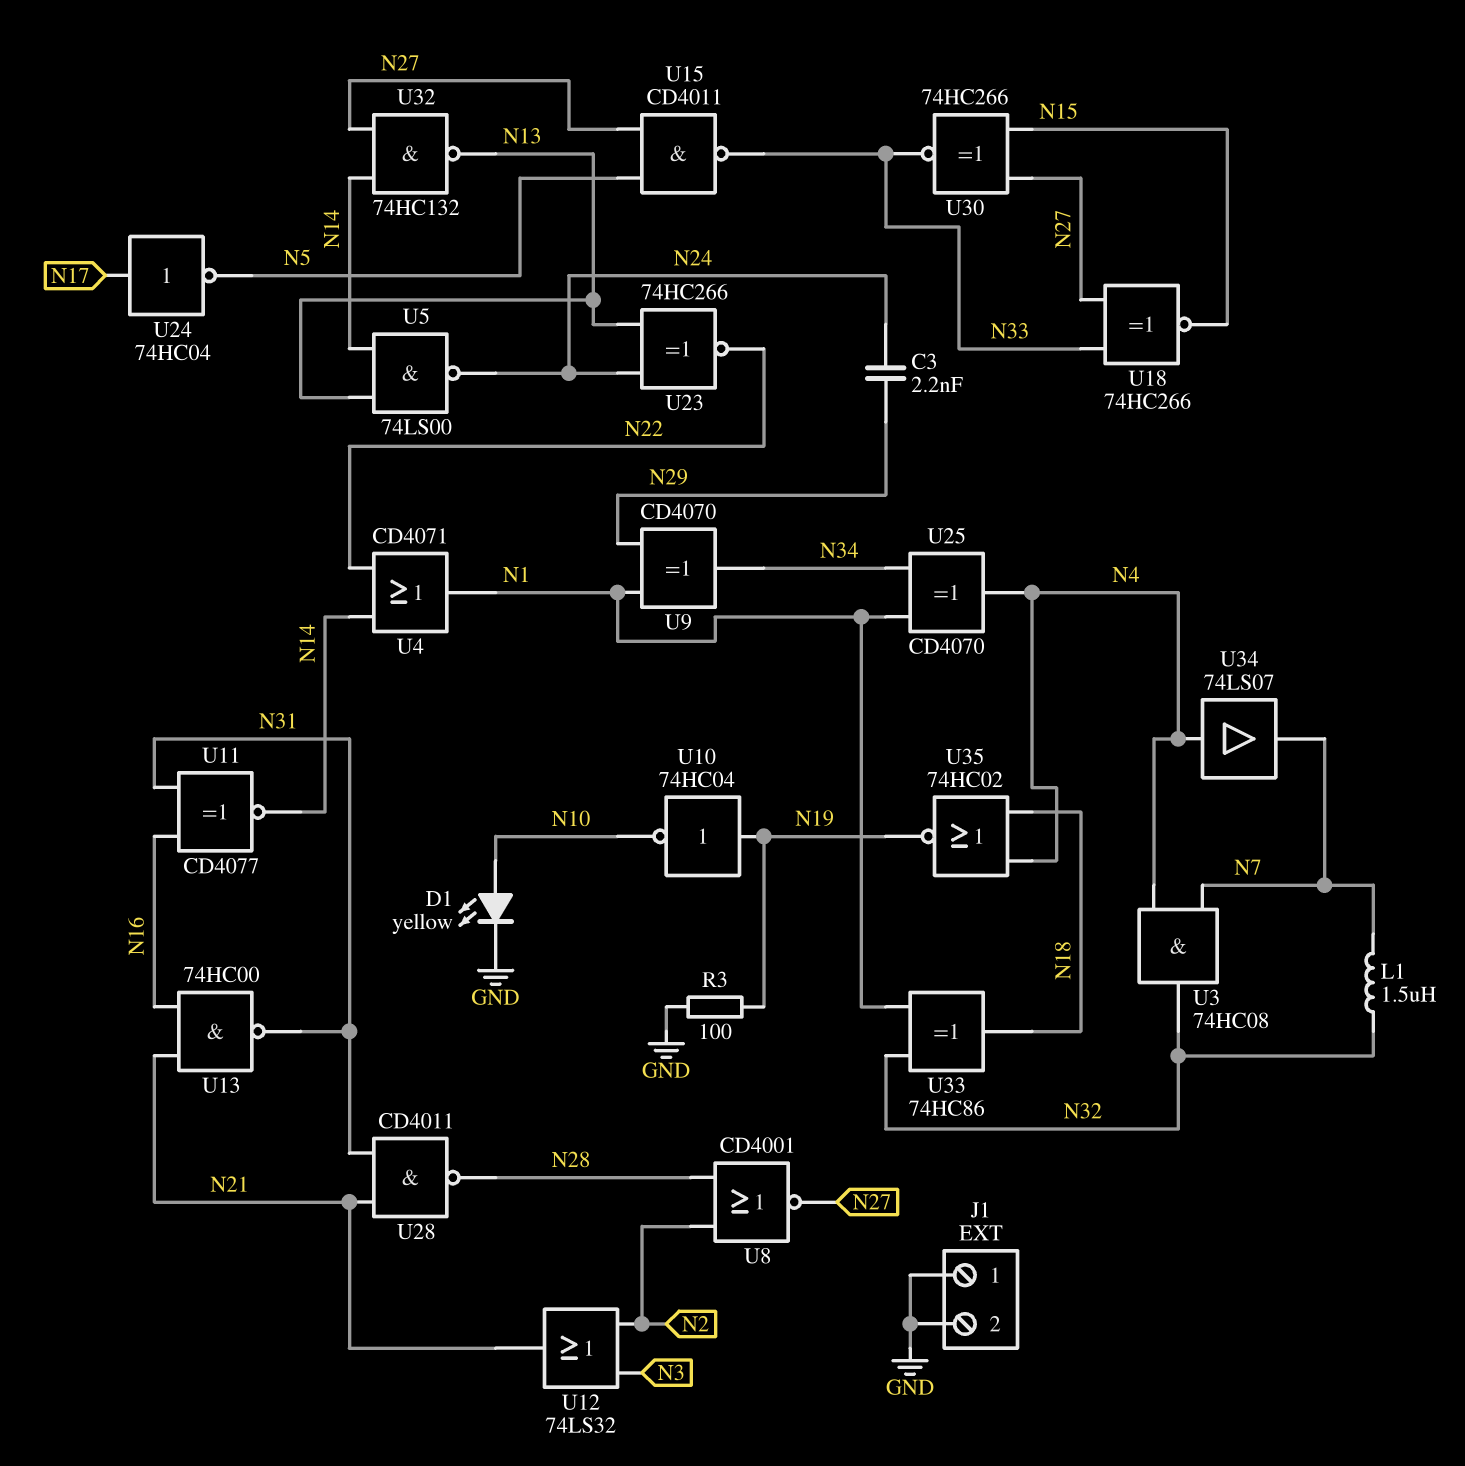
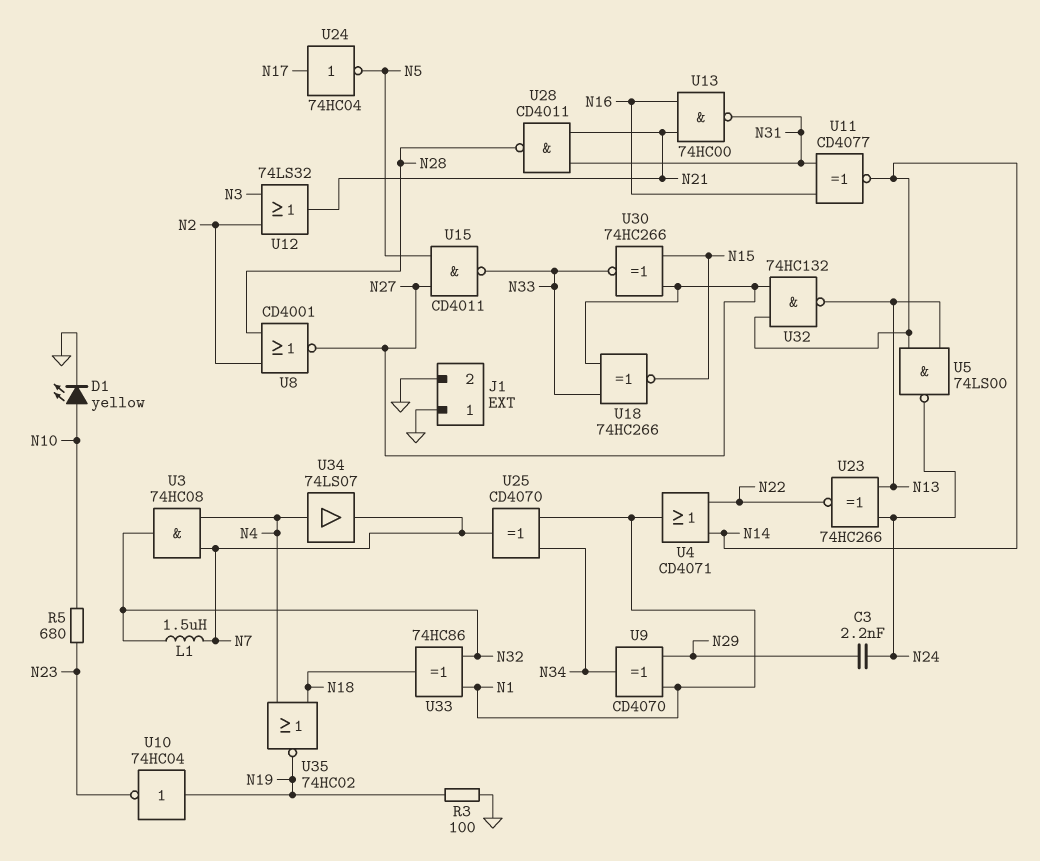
R5: none -> 680 (N10, N23)
U10: NOT 74HC04 (in N19, out N10) -> NOT 74HC04 (in N19, out N23)
U25: XOR CD4070 (in N1, in N34, out N4) -> XOR CD4070 (in N1, in N34, out N7)

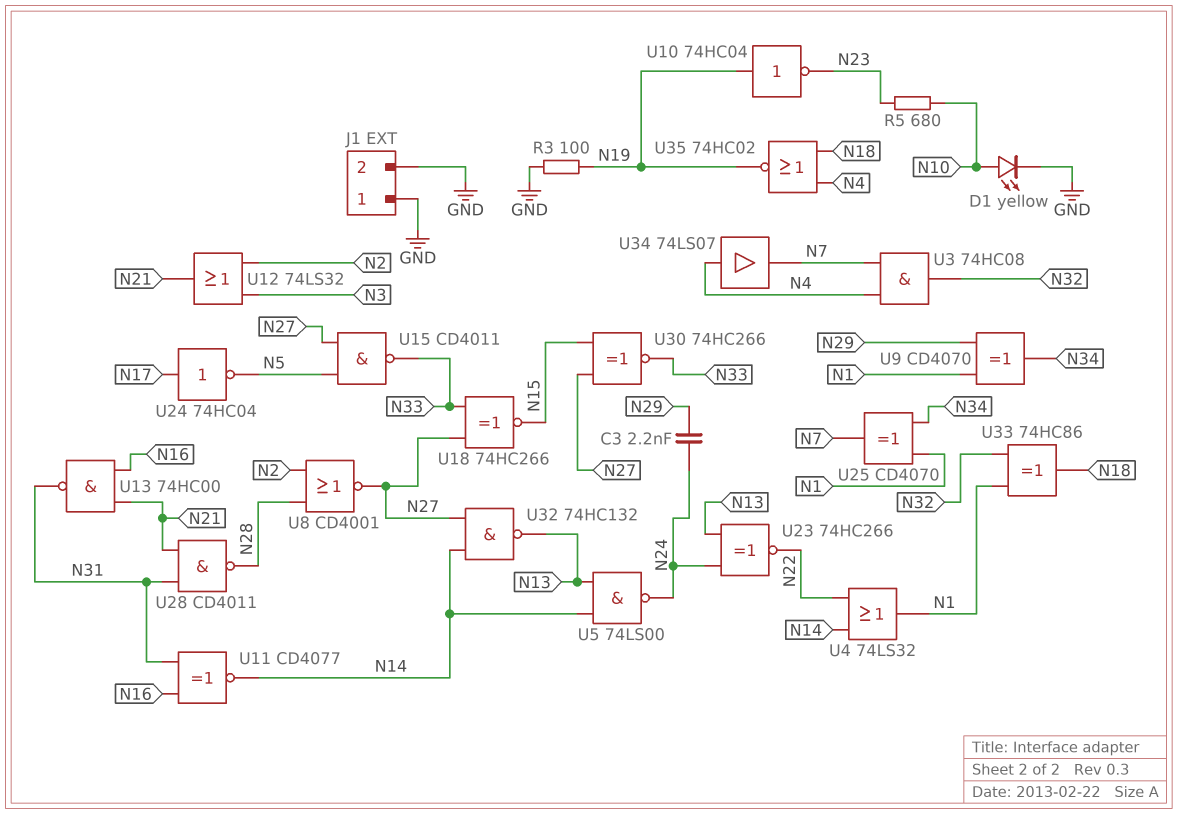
L1: 1.5uH (N7, N32) -> none
U4: OR CD4071 (in N14, in N22, out N1) -> OR 74LS32 (in N14, in N22, out N1)

